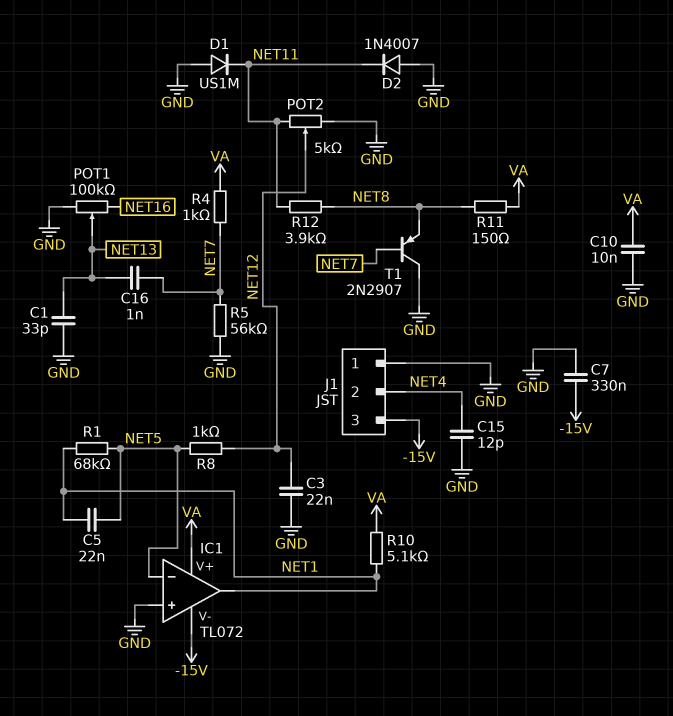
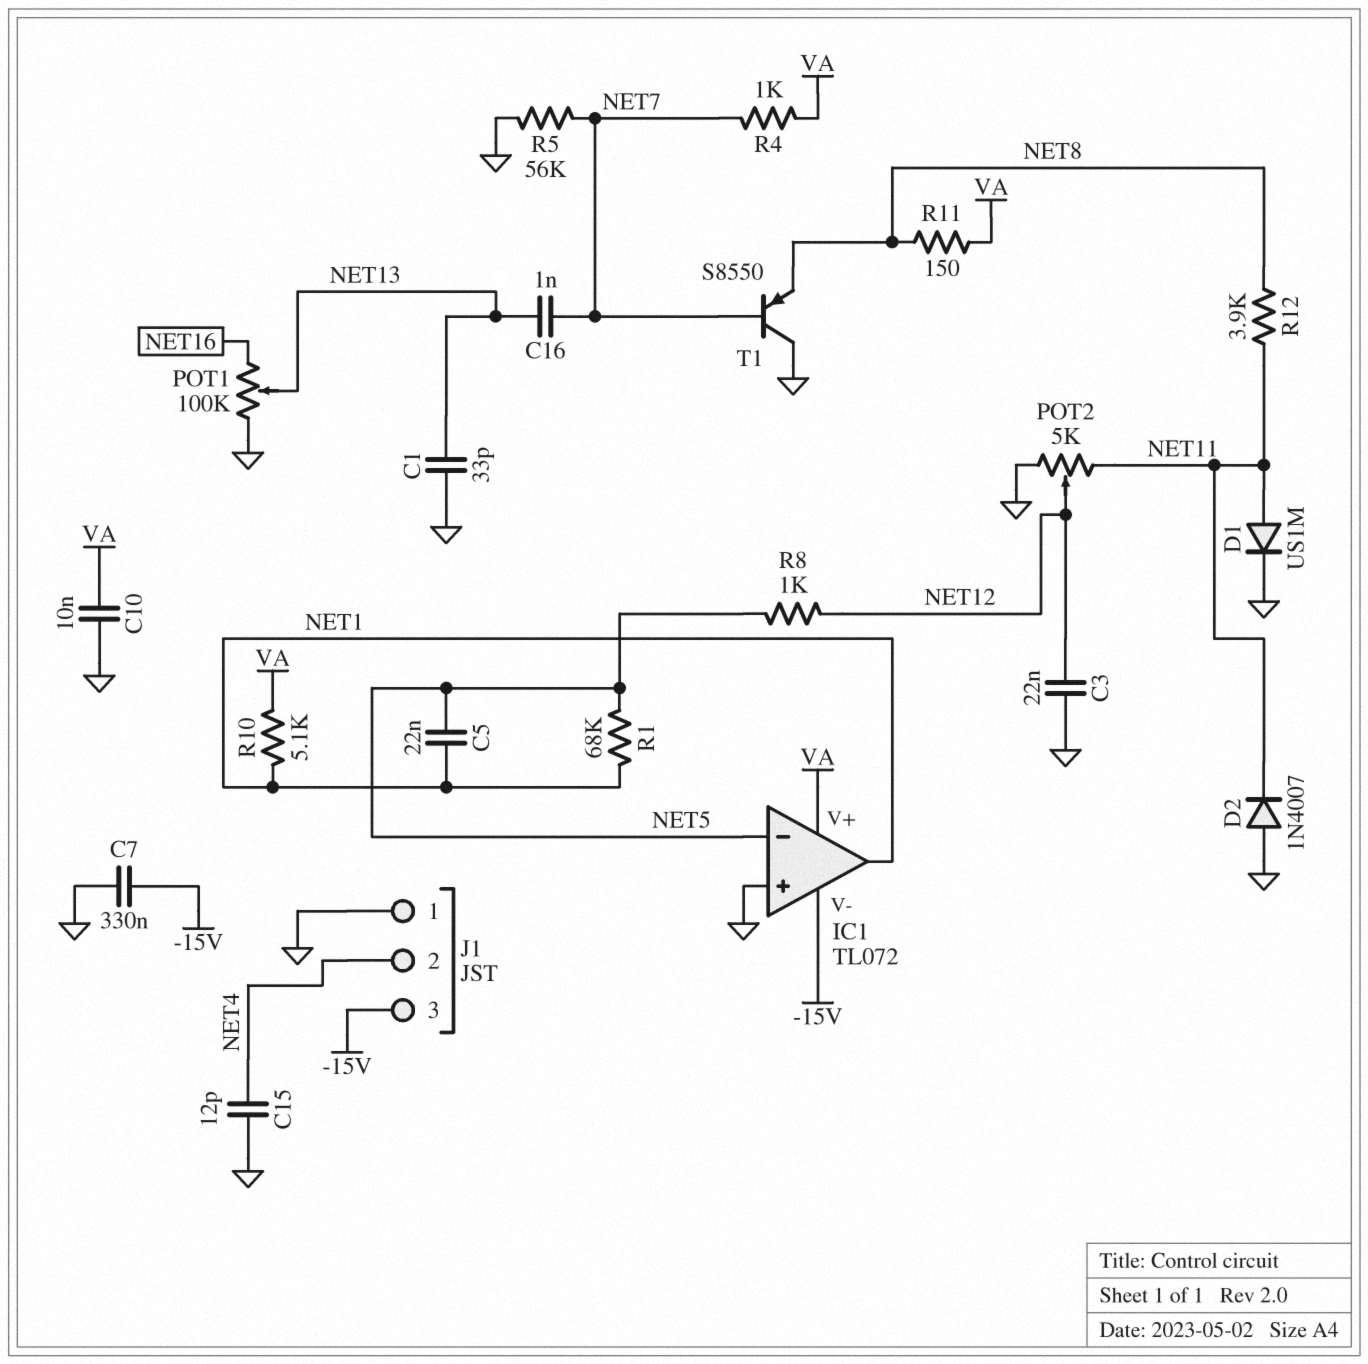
D1: diode US1M (A GND, K NET11) -> diode US1M (A NET11, K GND)
T1: PNP 2N2907 (B NET7, C GND, E NET8) -> PNP S8550 (B NET7, C GND, E NET8)

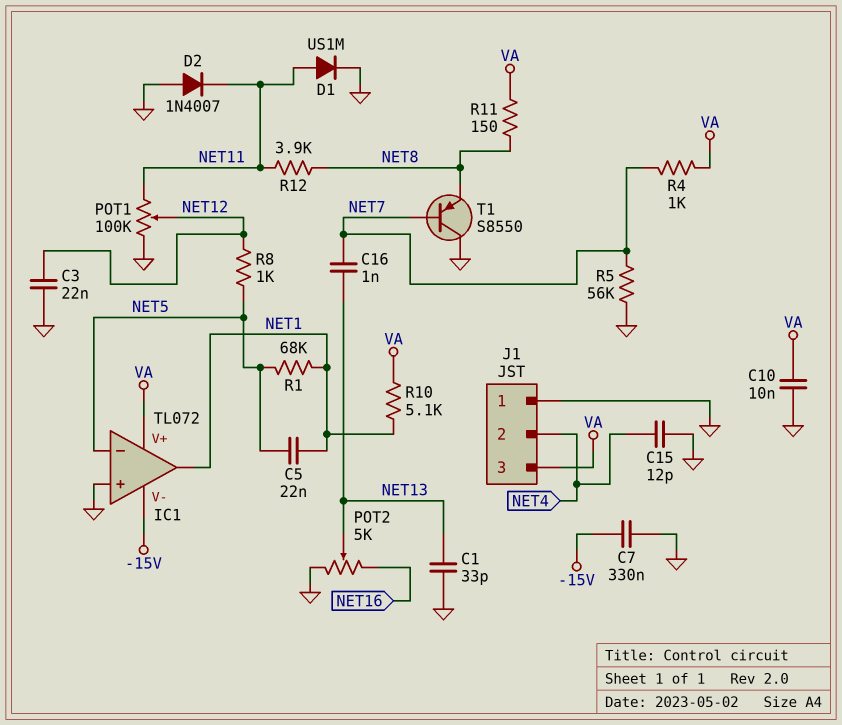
J1 pin 3: -15V -> VA
POT1: 100k (GND, NET16, wiper NET13) -> 100k (GND, NET11, wiper NET12)
POT2: 5k (GND, NET11, wiper NET12) -> 5k (GND, NET16, wiper NET13)

